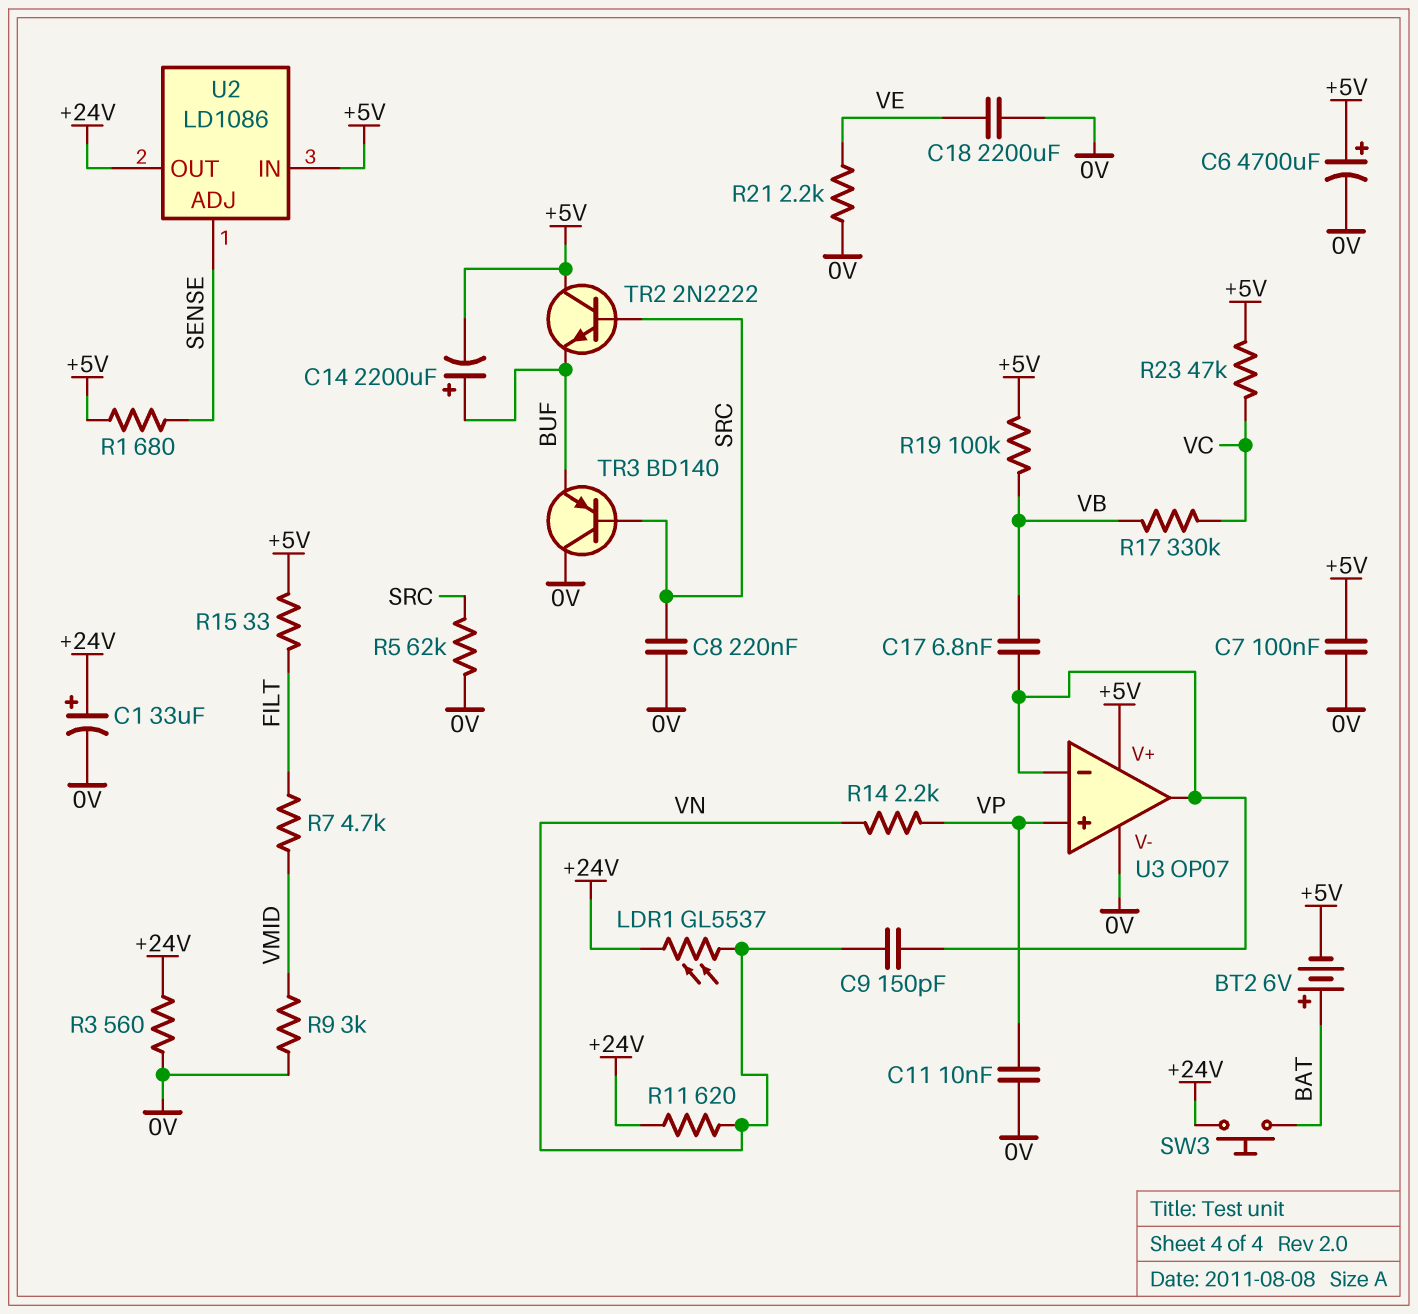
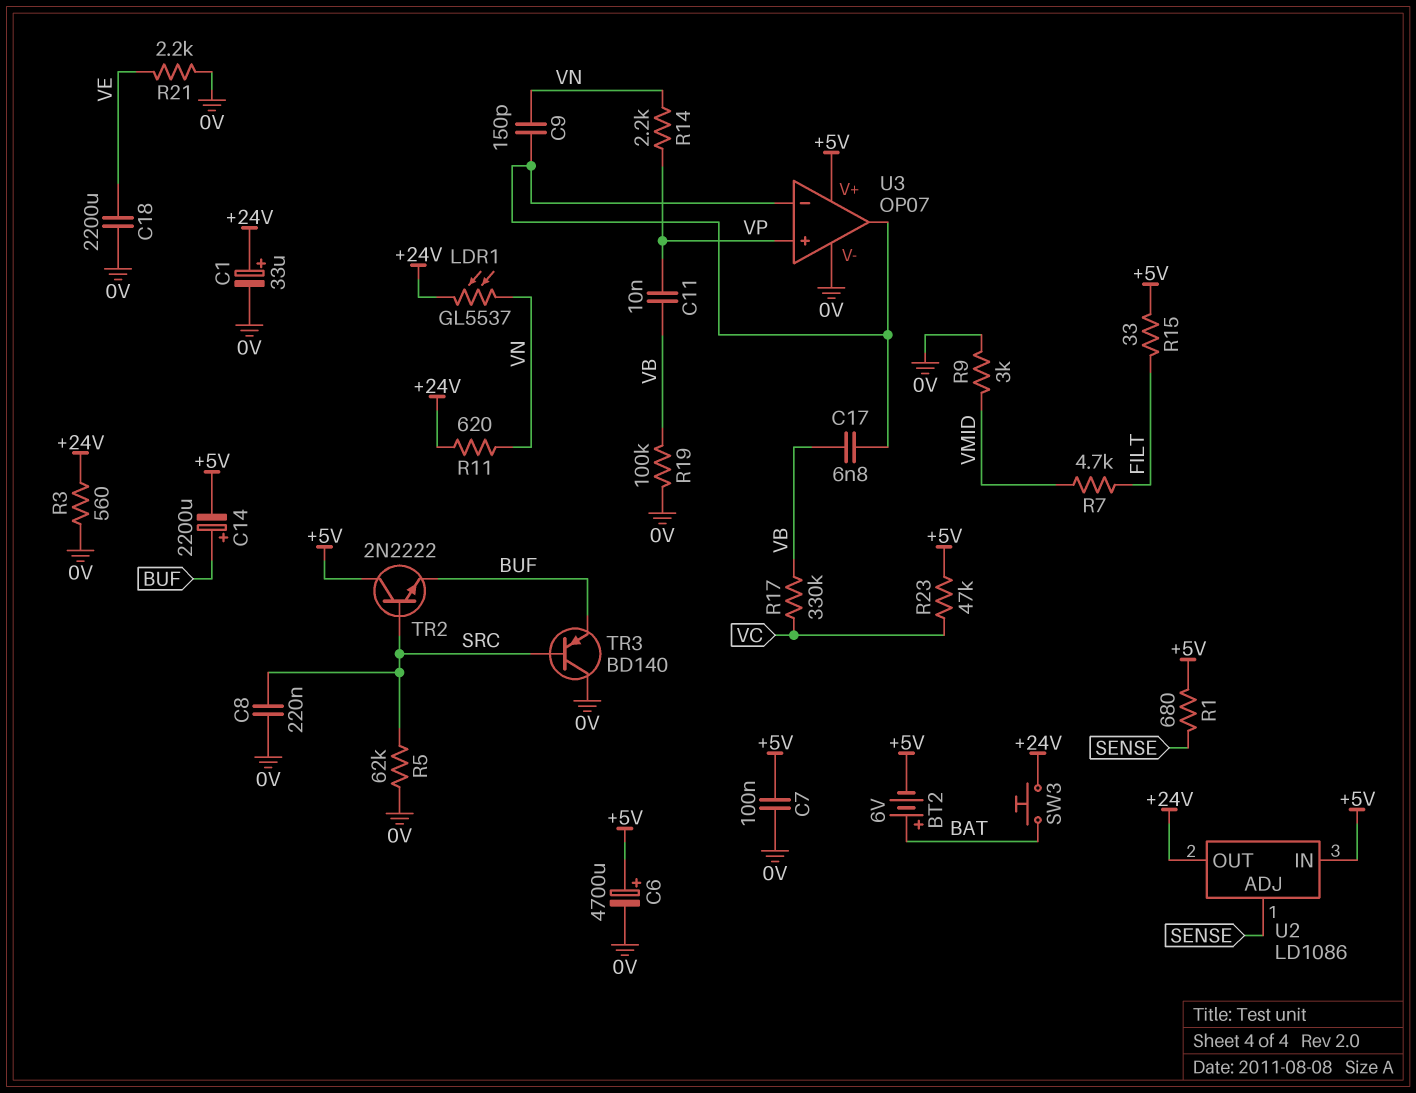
C11: 10nF (0V, VP) -> 10nF (VB, VP)
R19: 100k (+5V, VB) -> 100k (0V, VB)

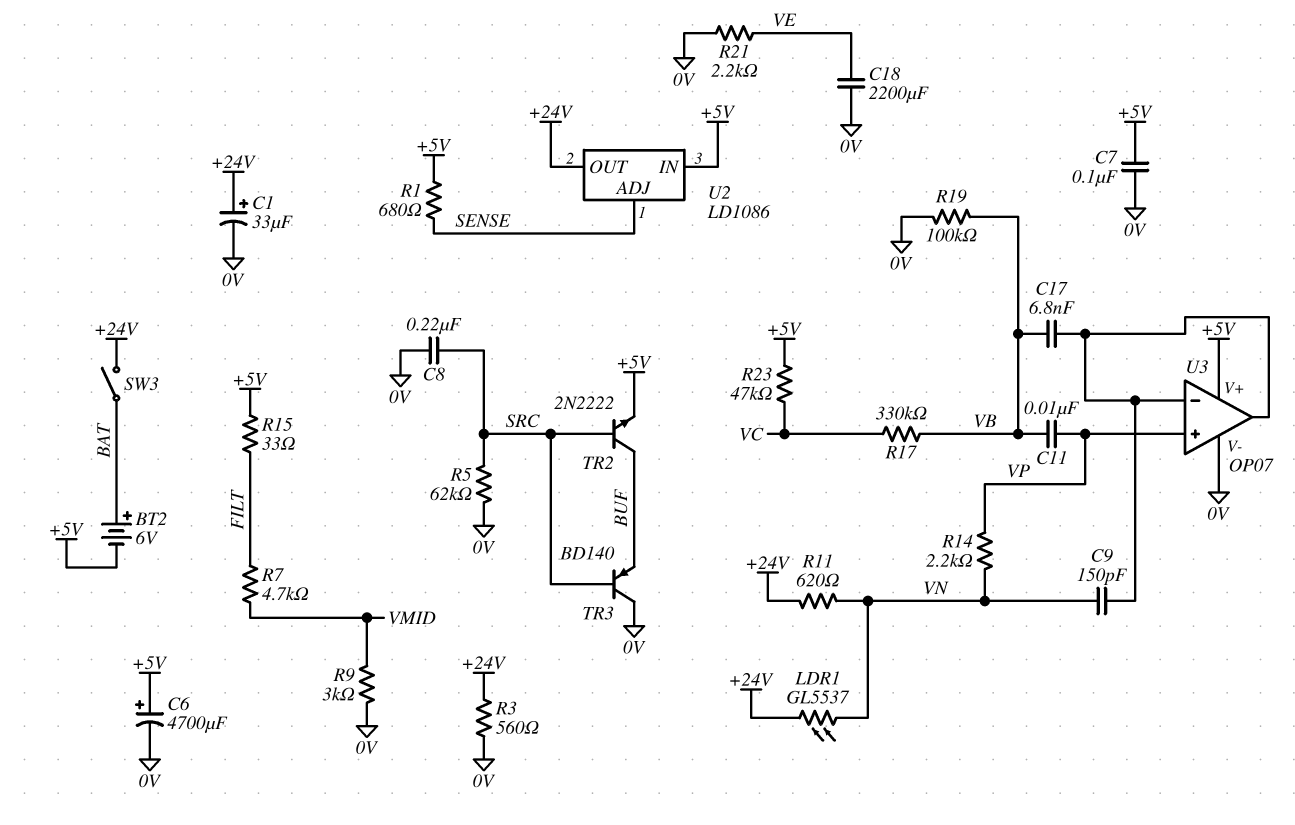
C14: 2200uF (plus BUF, minus +5V) -> none
SW3: button (+24V, BAT) -> switch (+24V, BAT)
TR2: NPN 2N2222 (B SRC, C +5V, E BUF) -> NPN 2N2222 (B SRC, C BUF, E +5V)

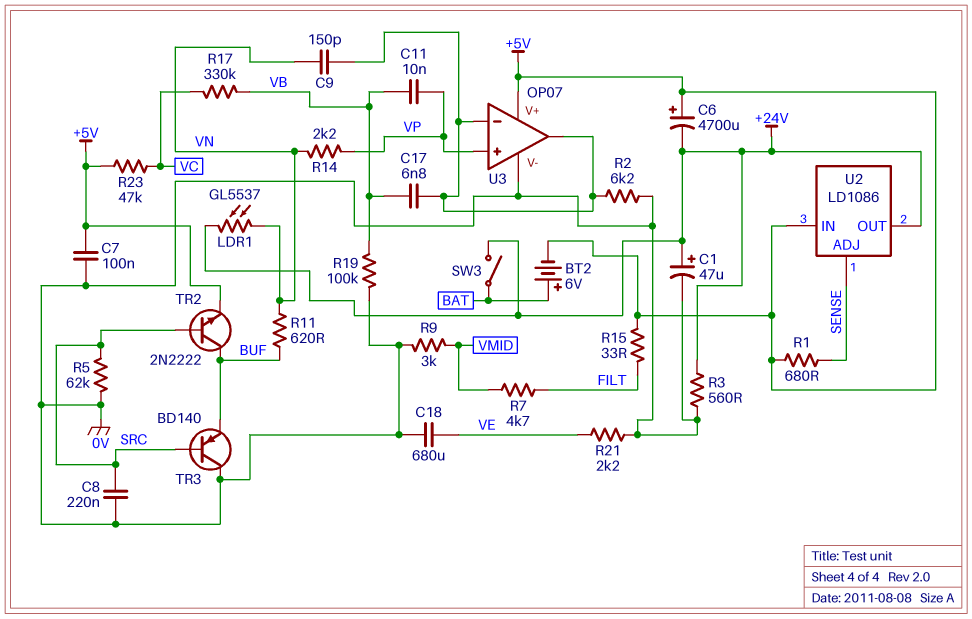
C1: 33uF (plus +24V, minus 0V) -> 47uF (plus +24V, minus 0V)
C6: 4700uF (plus +5V, minus 0V) -> 4700uF (plus +5V, minus +24V)
C18: 2200uF (0V, VE) -> 680uF (0V, VE)
R2: none -> 6.2k (0V, U3/in-)
R11: 620 (+24V, VN) -> 620 (BUF, VN)

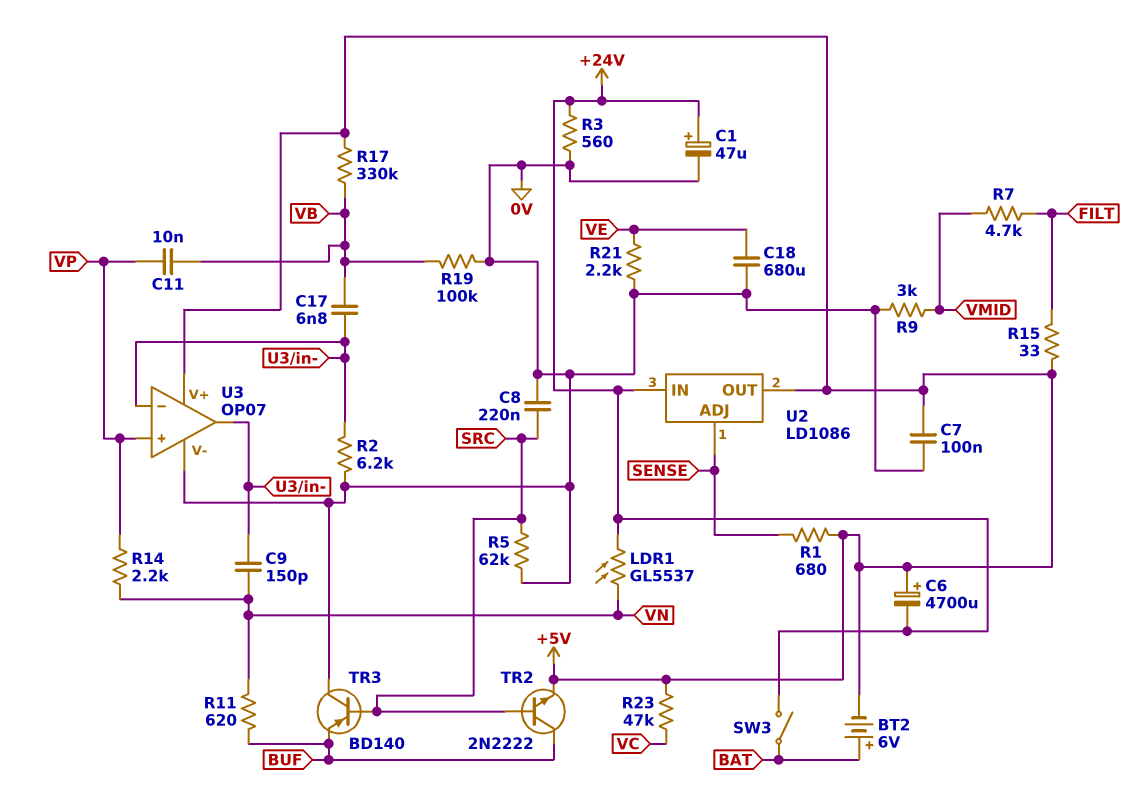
R17: 330k (VB, VC) -> 330k (+5V, VB)
U2 pin IN: +5V -> +24V
U2 pin OUT: +24V -> +5V

